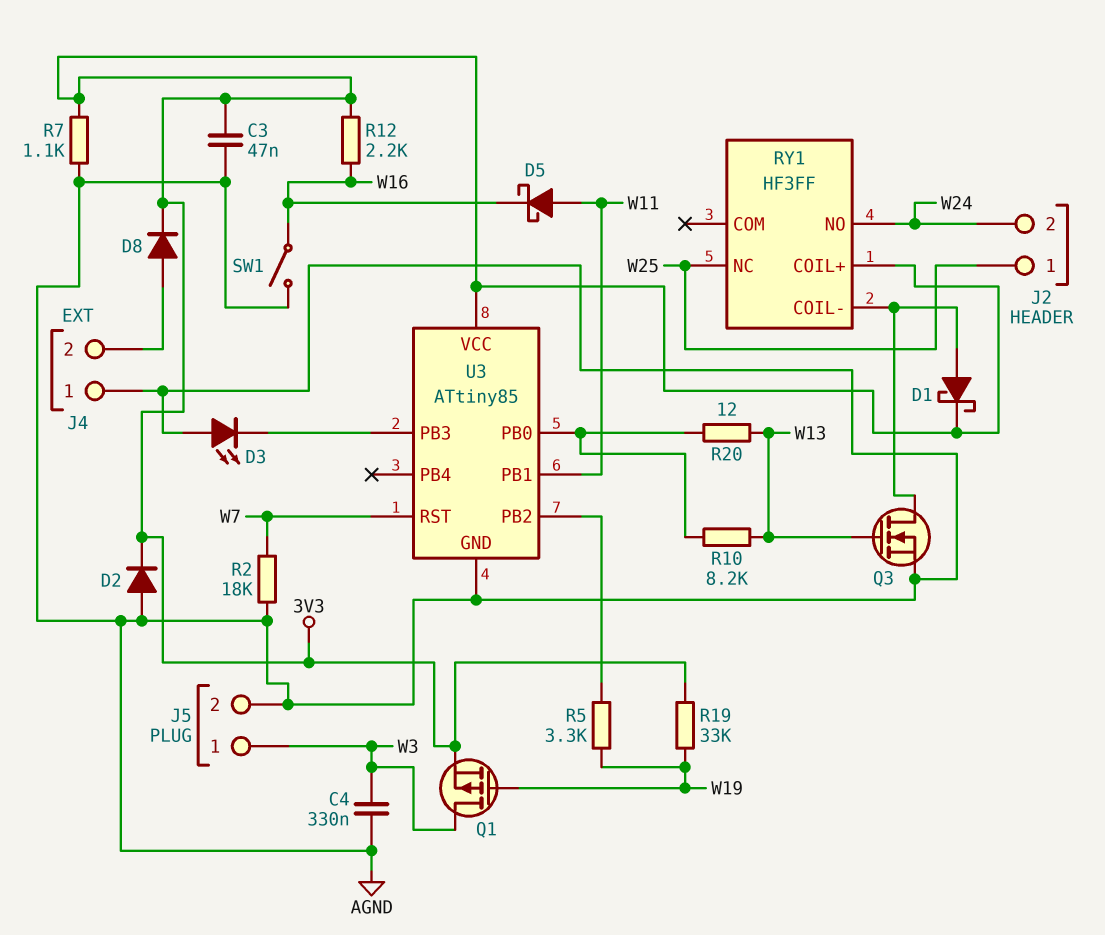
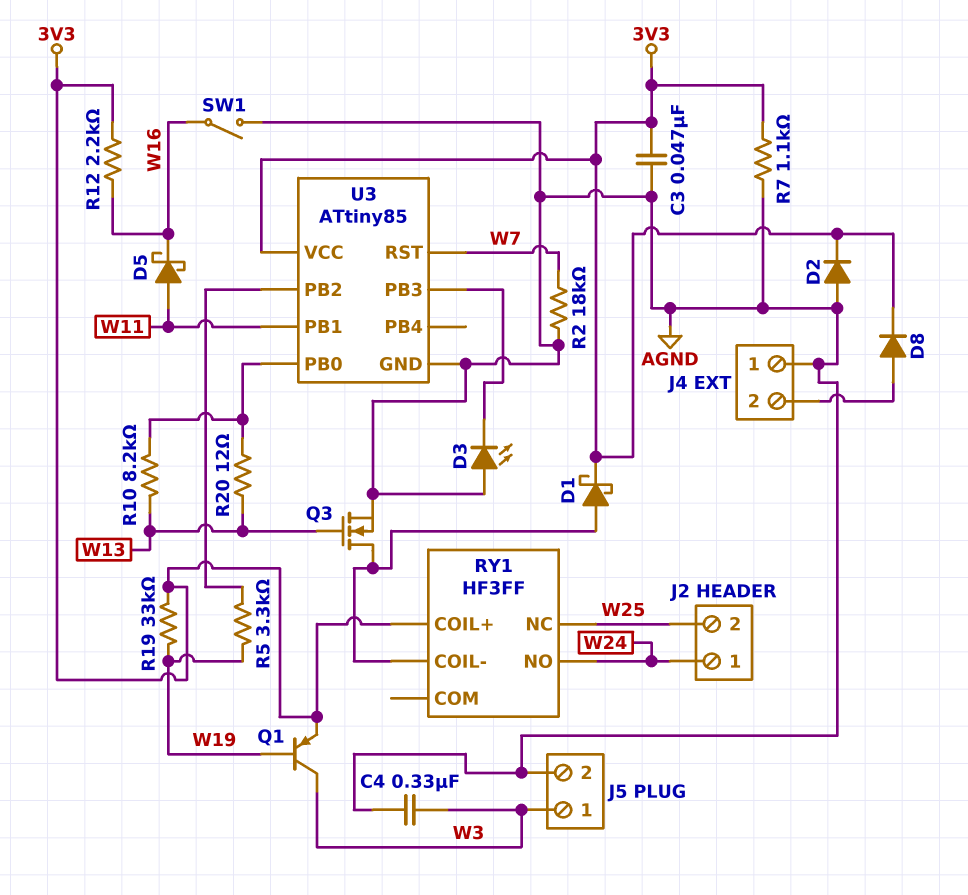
J2 pin 1: W25 -> W24
J2 pin 2: W24 -> W25
Q1: PMOS (G W19, D W3, S 3V3) -> PNP (B W19, C W3, E 3V3)

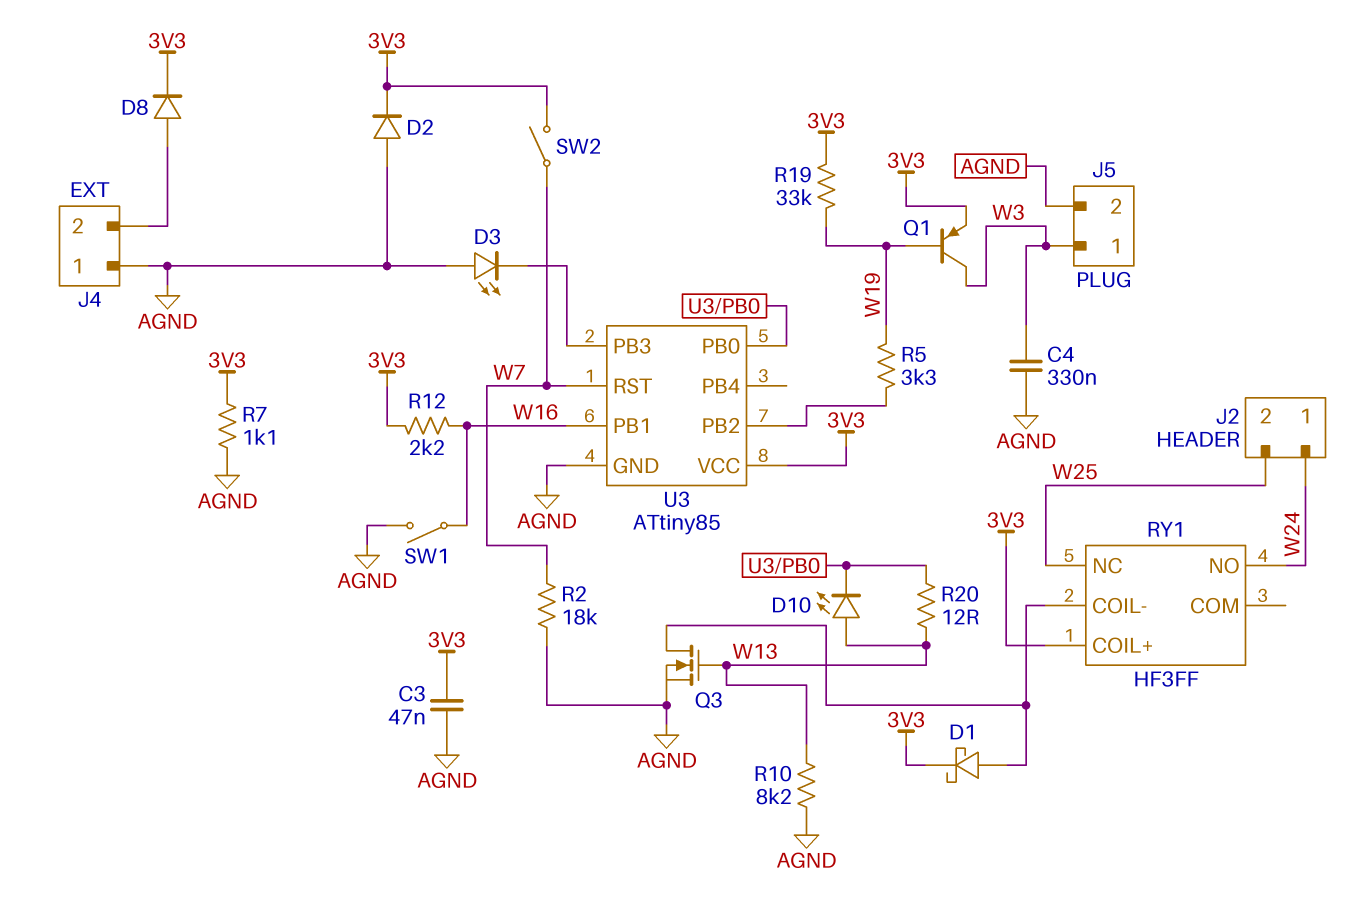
D5: schottky (A W11, K W16) -> none
D10: none -> LED (A W13, K U3/PB0)
R10: 8.2k (U3/PB0, W13) -> 8.2k (AGND, W13)
SW2: none -> switch (3V3, W7)
U3 pin PB1: W11 -> W16

